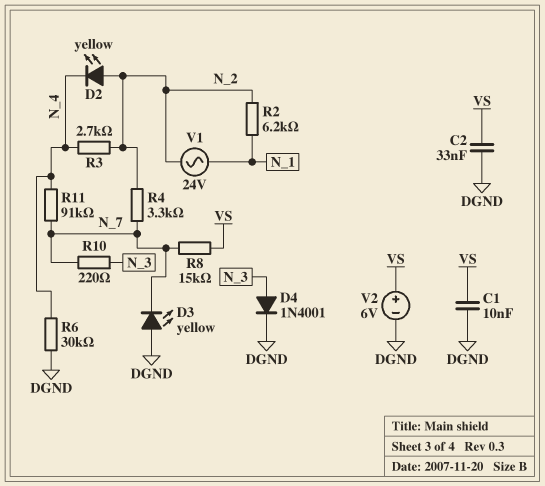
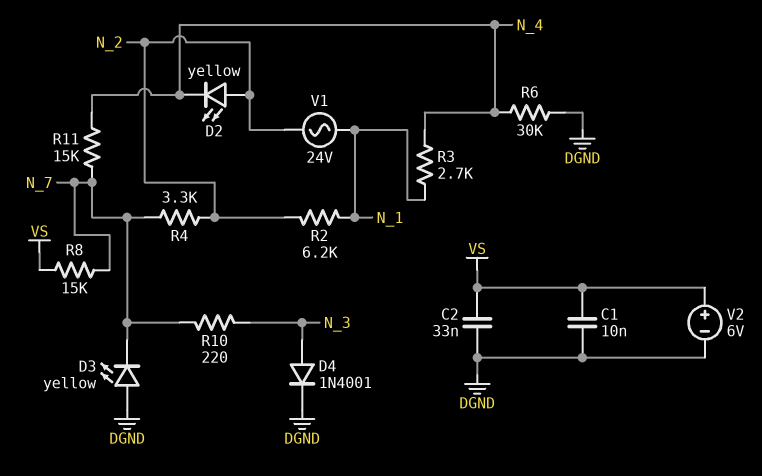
R3: 2.7k (N_2, N_4) -> 2.7k (N_1, N_4)
R11: 91k (N_4, N_7) -> 15k (N_4, N_7)

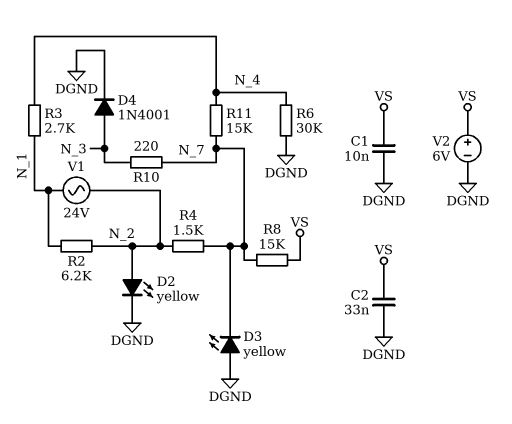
D2: LED yellow (A N_2, K N_4) -> LED yellow (A N_2, K DGND)
R4: 3.3k (N_2, N_7) -> 1.5k (N_2, N_7)

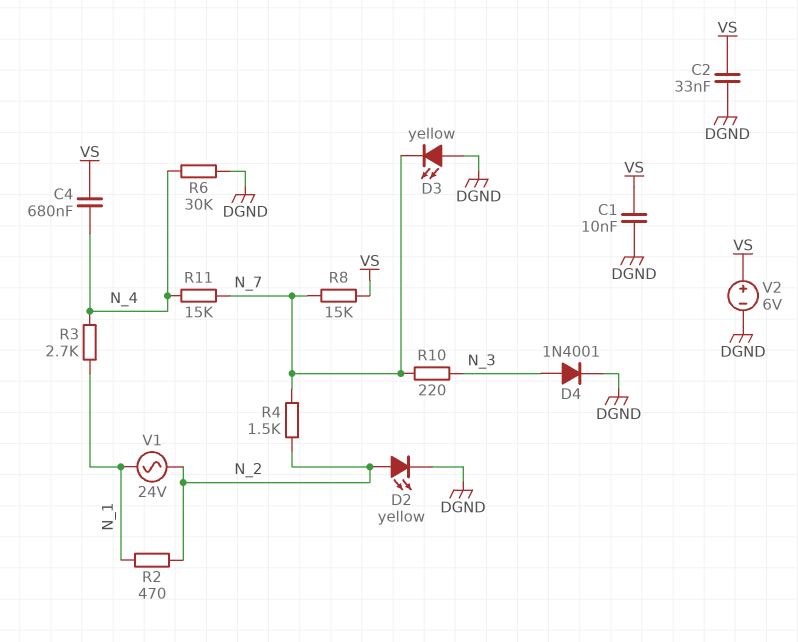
C4: none -> 680nF (N_4, VS)
R2: 6.2k (N_1, N_2) -> 470 (N_1, N_2)

